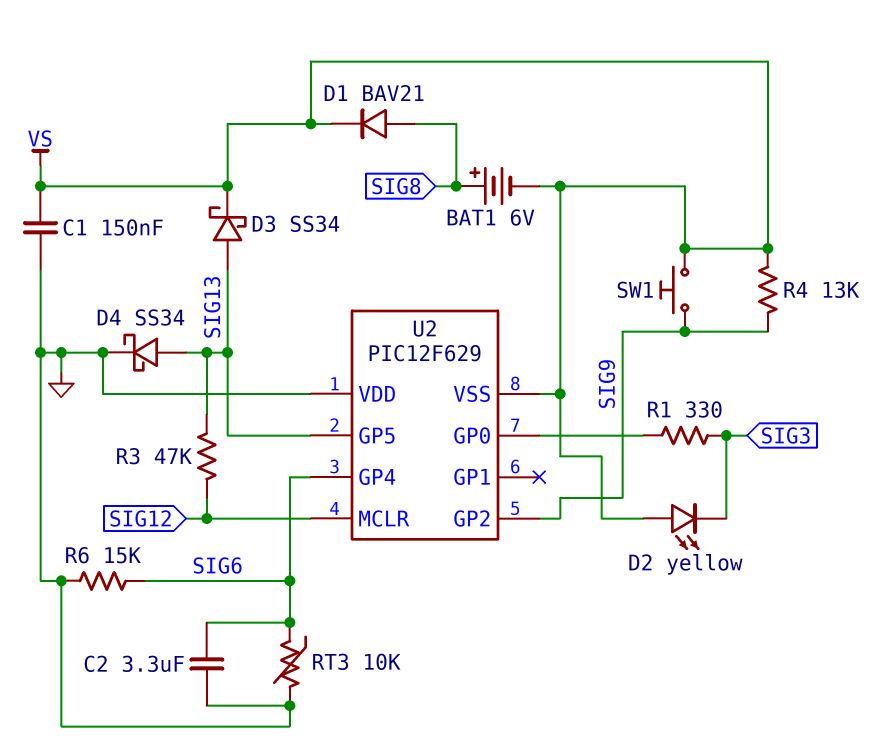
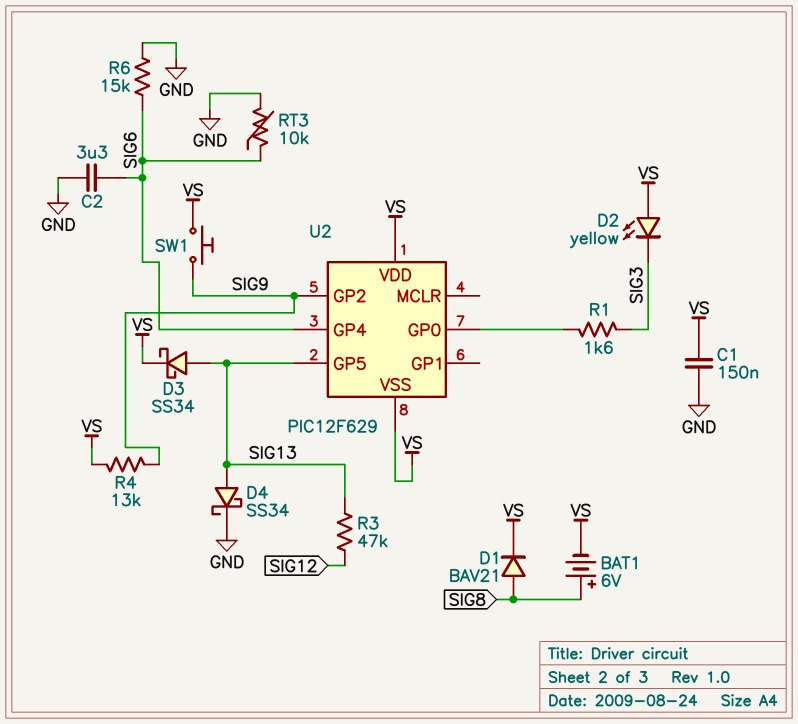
R1: 330 (SIG3, U2/GP0) -> 1.6k (SIG3, U2/GP0)
U2 pin MCLR: SIG12 -> none
U2 pin VDD: GND -> VS

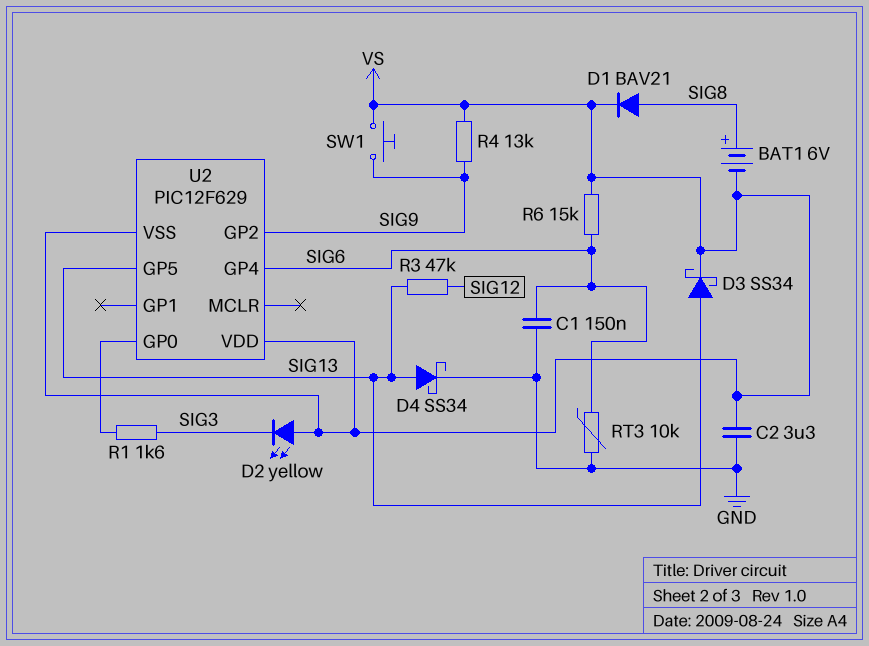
C1: 150nF (GND, VS) -> 150nF (GND, SIG6)
C2: 3.3uF (GND, SIG6) -> 3.3uF (GND, VS)
R6: 15k (GND, SIG6) -> 15k (SIG6, VS)

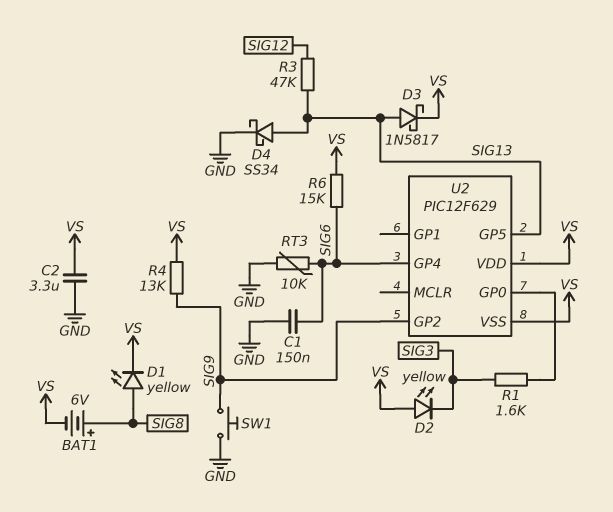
D1: diode BAV21 (A SIG8, K VS) -> LED yellow (A SIG8, K VS)
D3: schottky SS34 (A SIG13, K VS) -> schottky 1N5817 (A SIG13, K VS)
SW1: button (SIG9, VS) -> button (GND, SIG9)

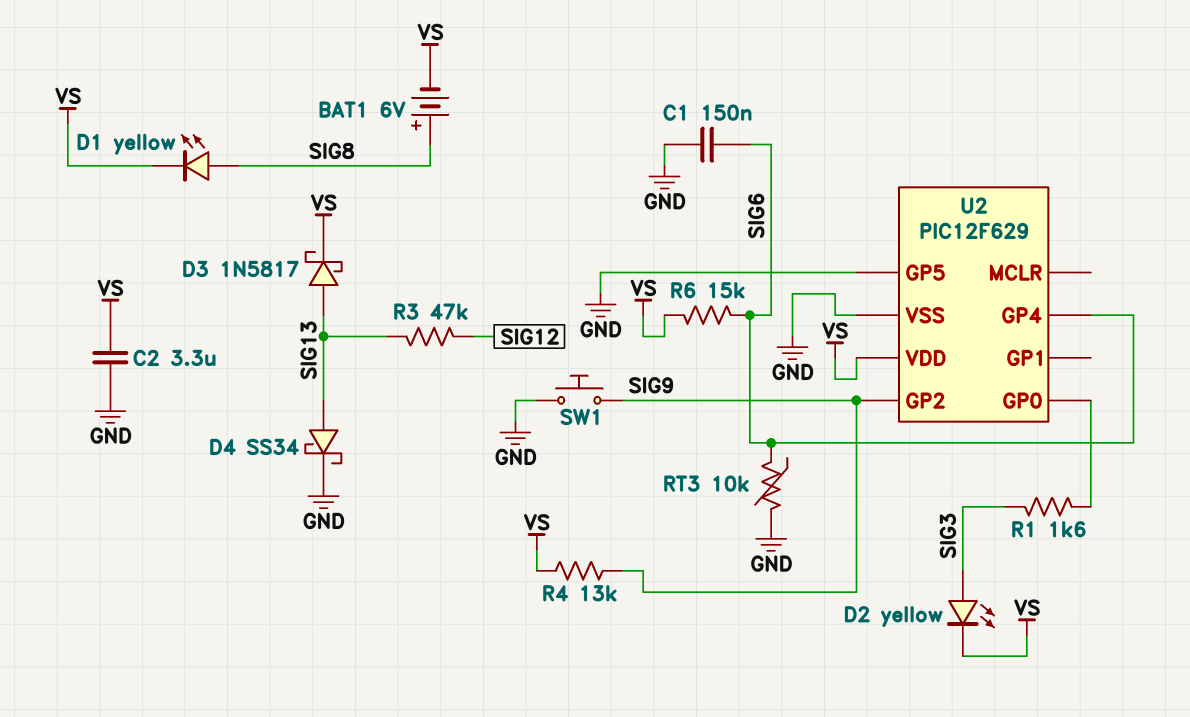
D2: LED yellow (A VS, K SIG3) -> LED yellow (A SIG3, K VS)
U2 pin GP5: SIG13 -> GND
U2 pin VSS: VS -> GND

